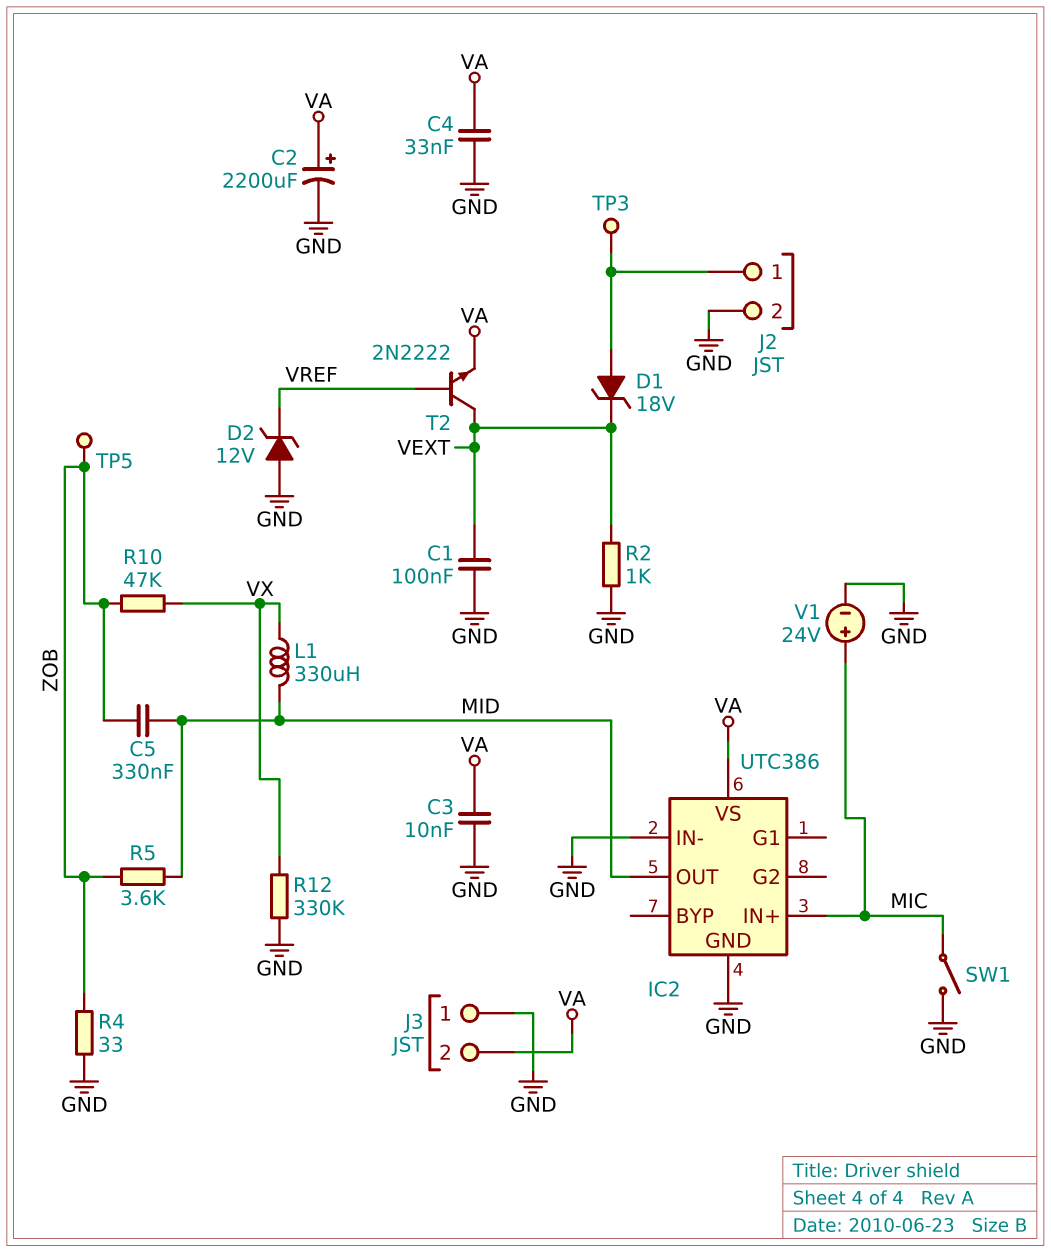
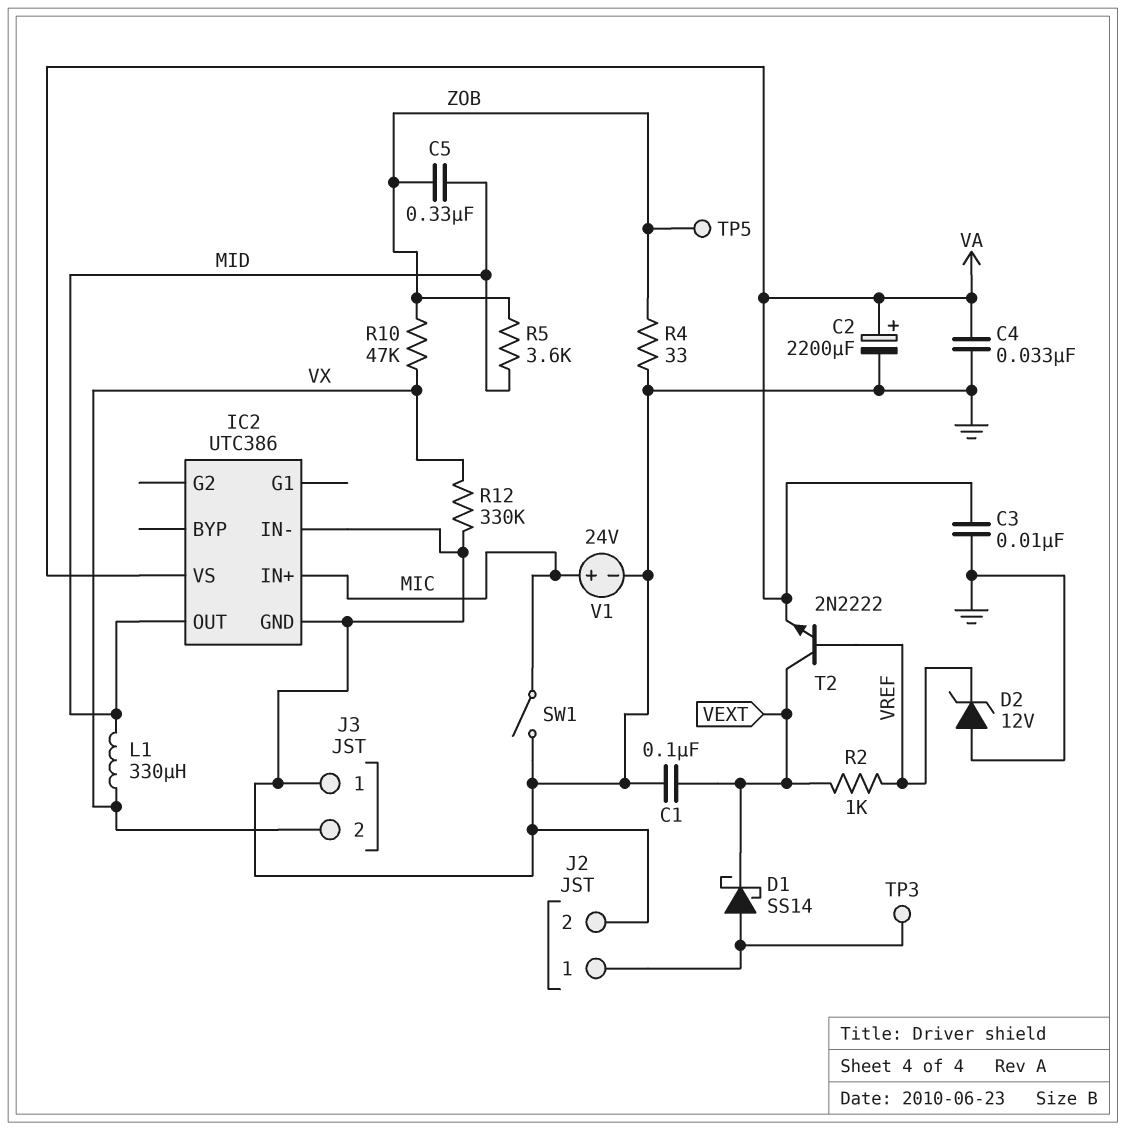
D1: zener 18V (A J2/1, K VEXT) -> schottky SS14 (A J2/1, K VEXT)
J3 pin 2: VA -> VX
R2: 1k (GND, VEXT) -> 1k (VEXT, VREF)

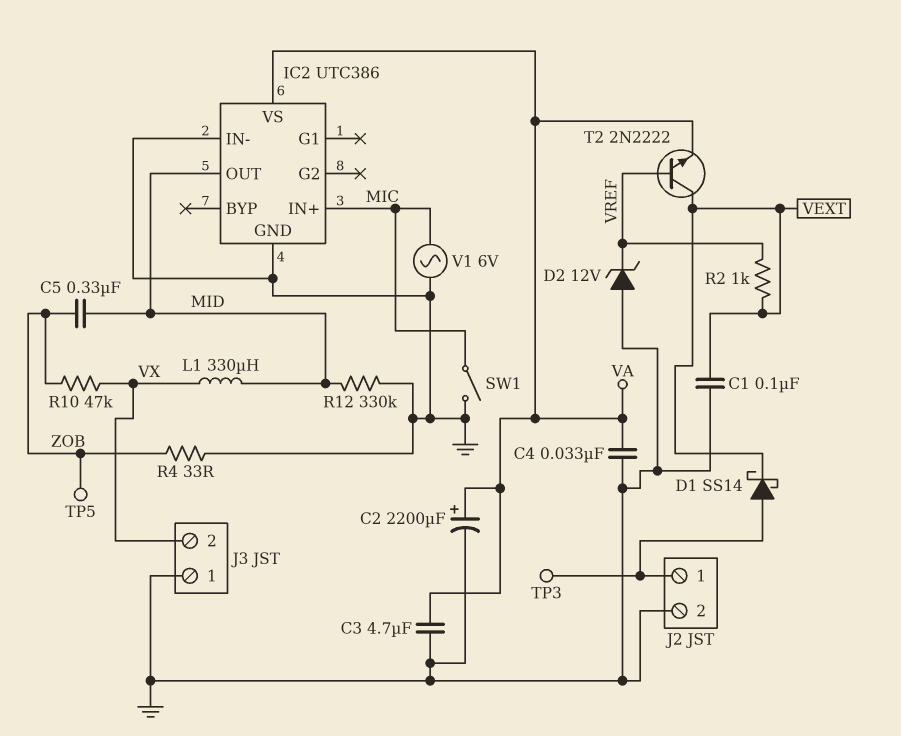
C3: 10nF (GND, VA) -> 4.7uF (GND, VA)
R5: 3.6k (MID, ZOB) -> none
R12: 330k (GND, VX) -> 330k (GND, MID)
V1: 24V (plus MIC, minus GND) -> AC 6V (GND, MIC)

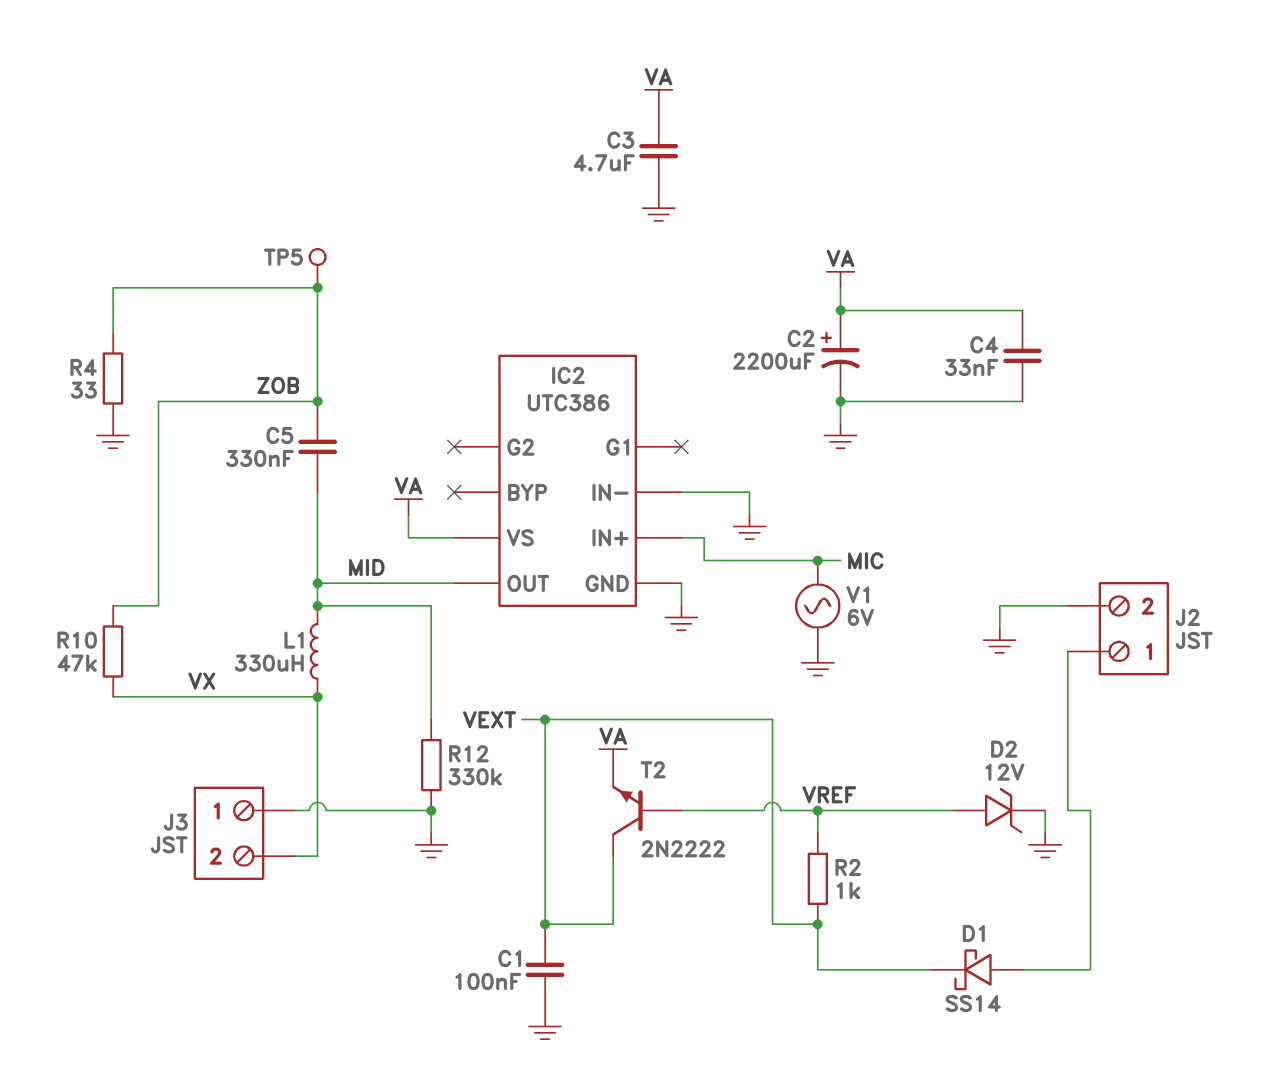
D2: zener 12V (A GND, K VREF) -> zener 12V (A VREF, K GND)
SW1: switch (GND, MIC) -> none
TP3: test point (J2/1) -> none

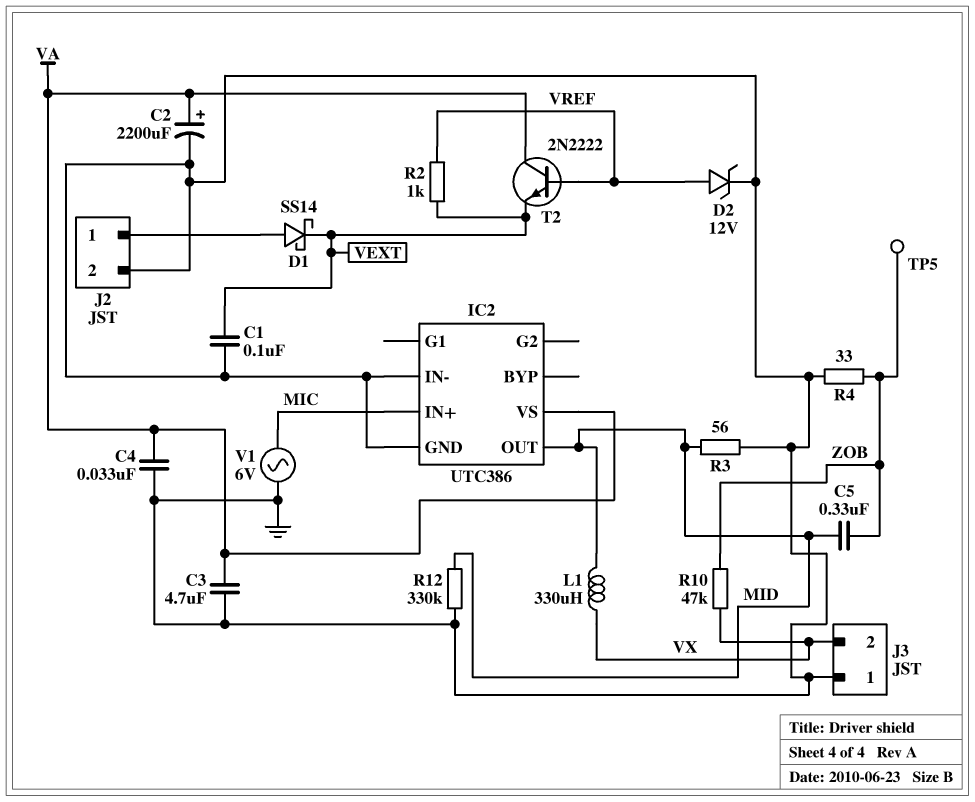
R3: none -> 56 (GND, MID)
T2: NPN 2N2222 (B VREF, C VEXT, E VA) -> NPN 2N2222 (B VREF, C VA, E VEXT)

